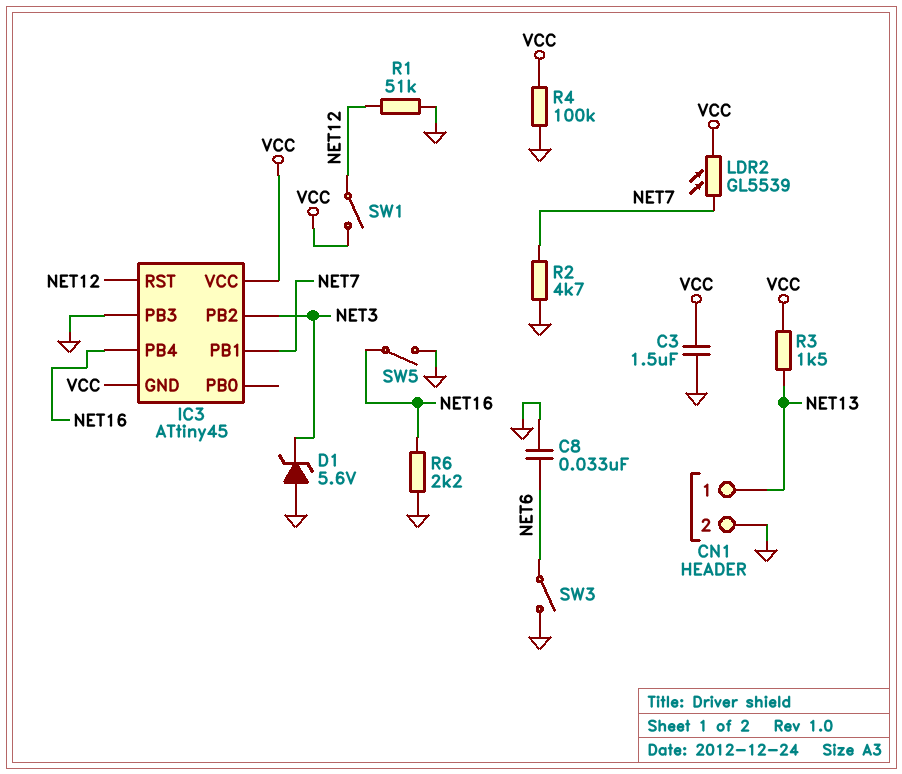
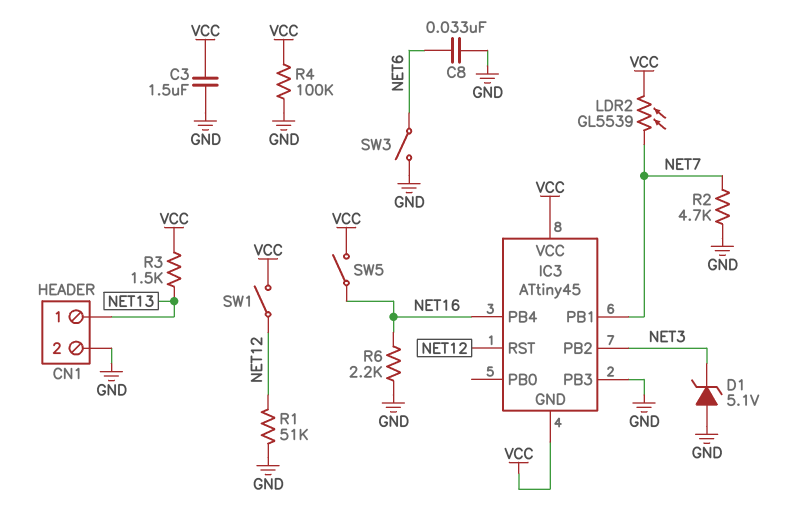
D1: zener 5.6V (A GND, K NET3) -> zener 5.1V (A GND, K NET3)
SW5: switch (GND, NET16) -> switch (NET16, VCC)

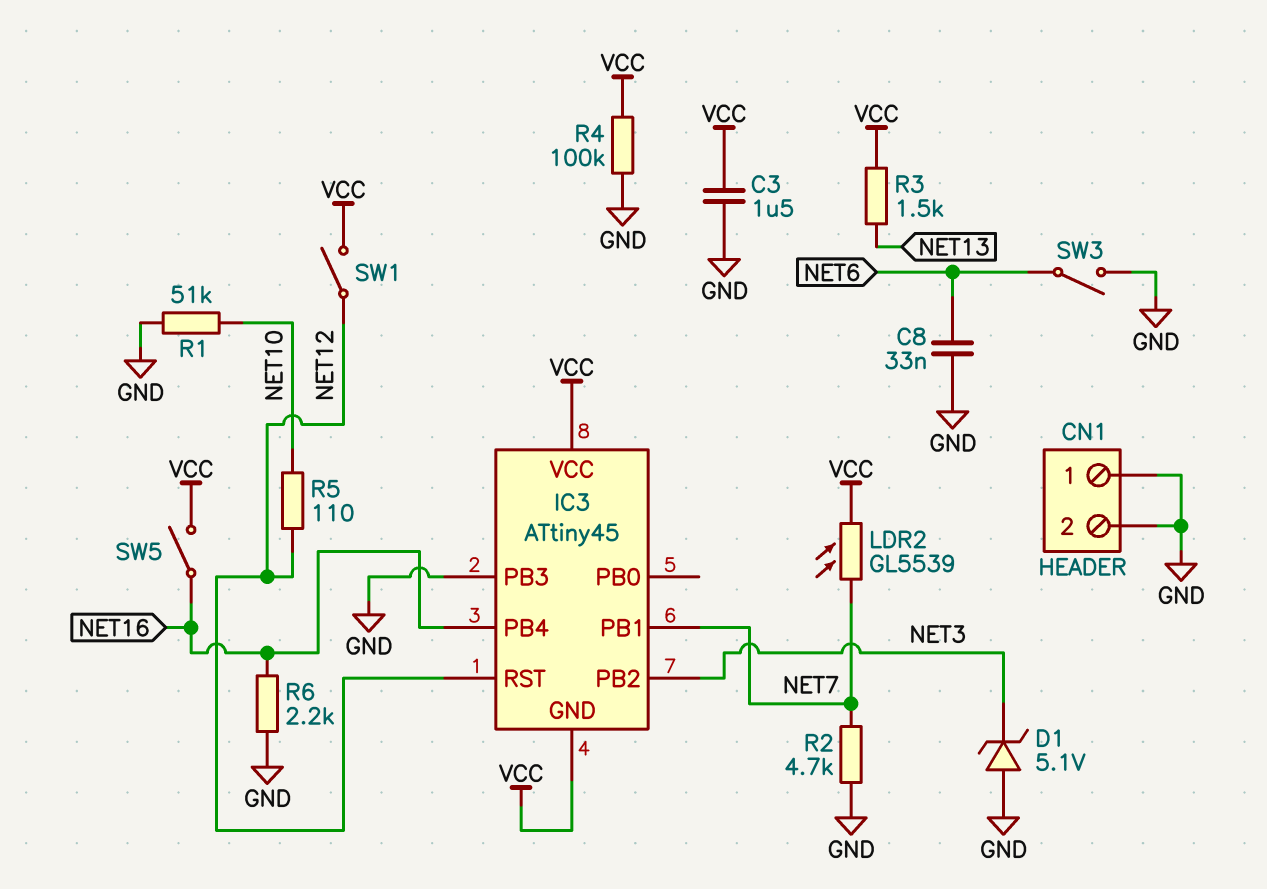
CN1 pin 1: NET13 -> GND
R1: 51k (GND, NET12) -> 51k (GND, NET10)
R5: none -> 110 (NET10, NET12)

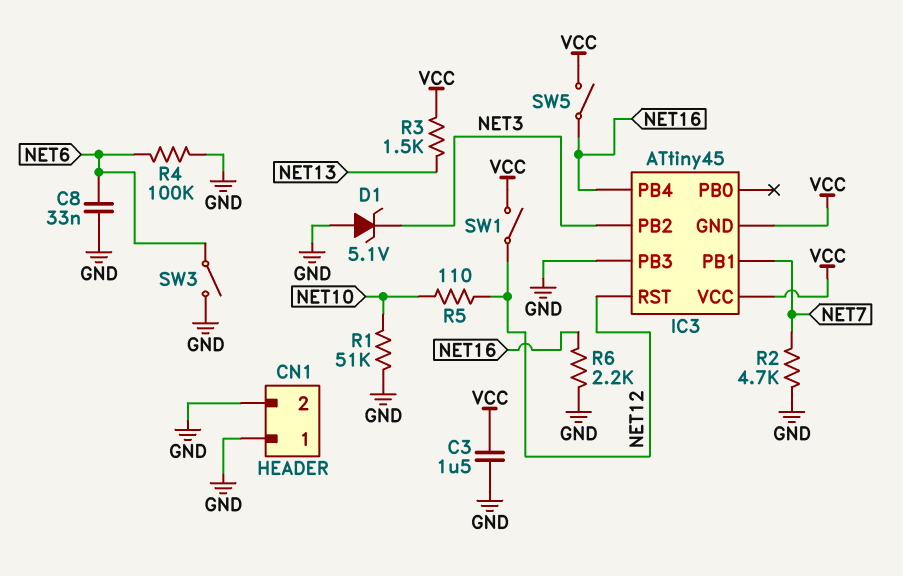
LDR2: GL5539 (NET7, VCC) -> none
R4: 100k (GND, VCC) -> 100k (GND, NET6)

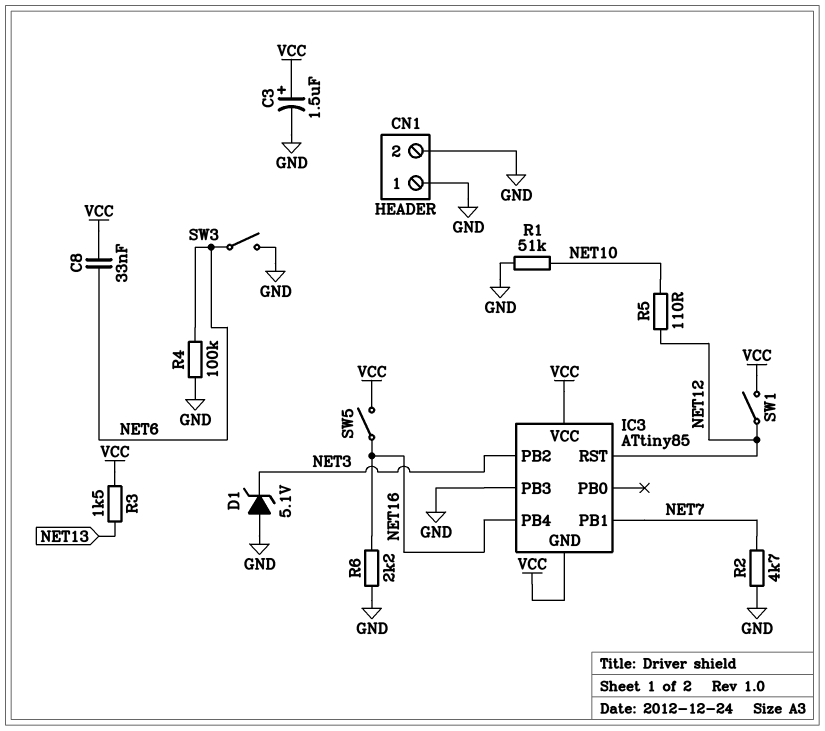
C3: 1.5uF (GND, VCC) -> 1.5uF (plus VCC, minus GND)
C8: 33nF (GND, NET6) -> 33nF (NET6, VCC)
IC3: ATtiny45 -> ATtiny85

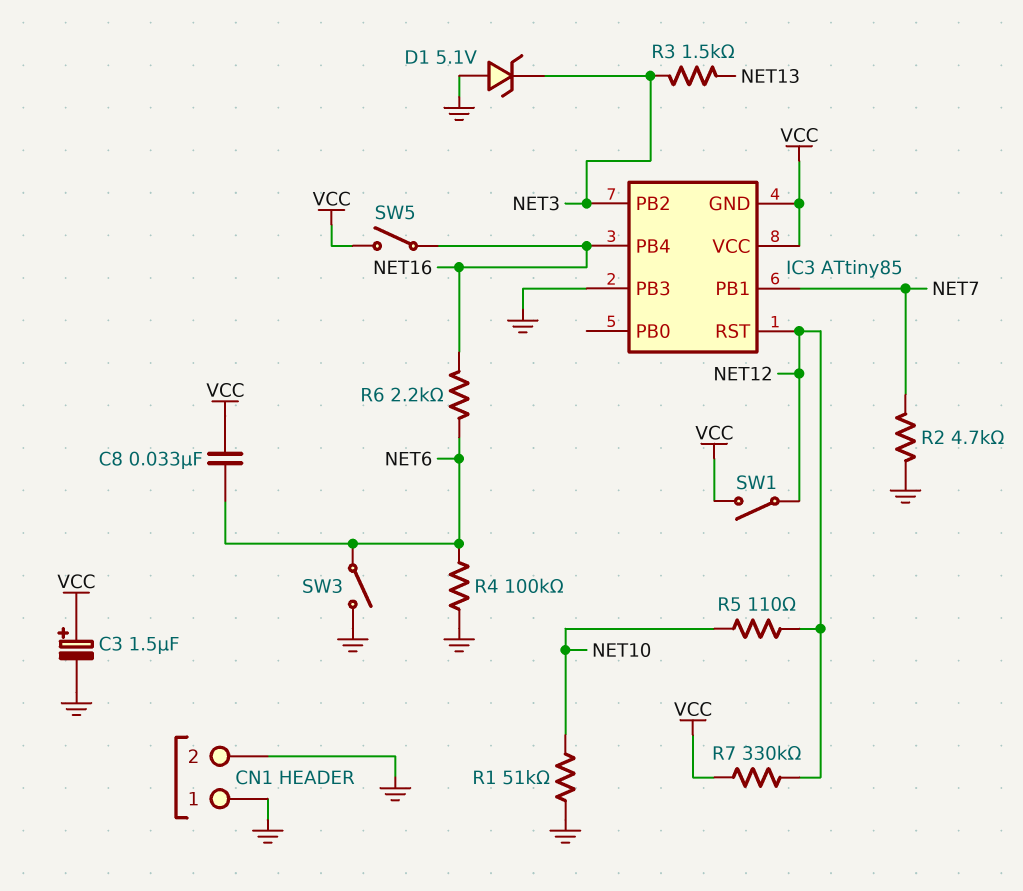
R3: 1.5k (NET13, VCC) -> 1.5k (NET3, NET13)
R6: 2.2k (GND, NET16) -> 2.2k (NET6, NET16)
R7: none -> 330k (NET12, VCC)

